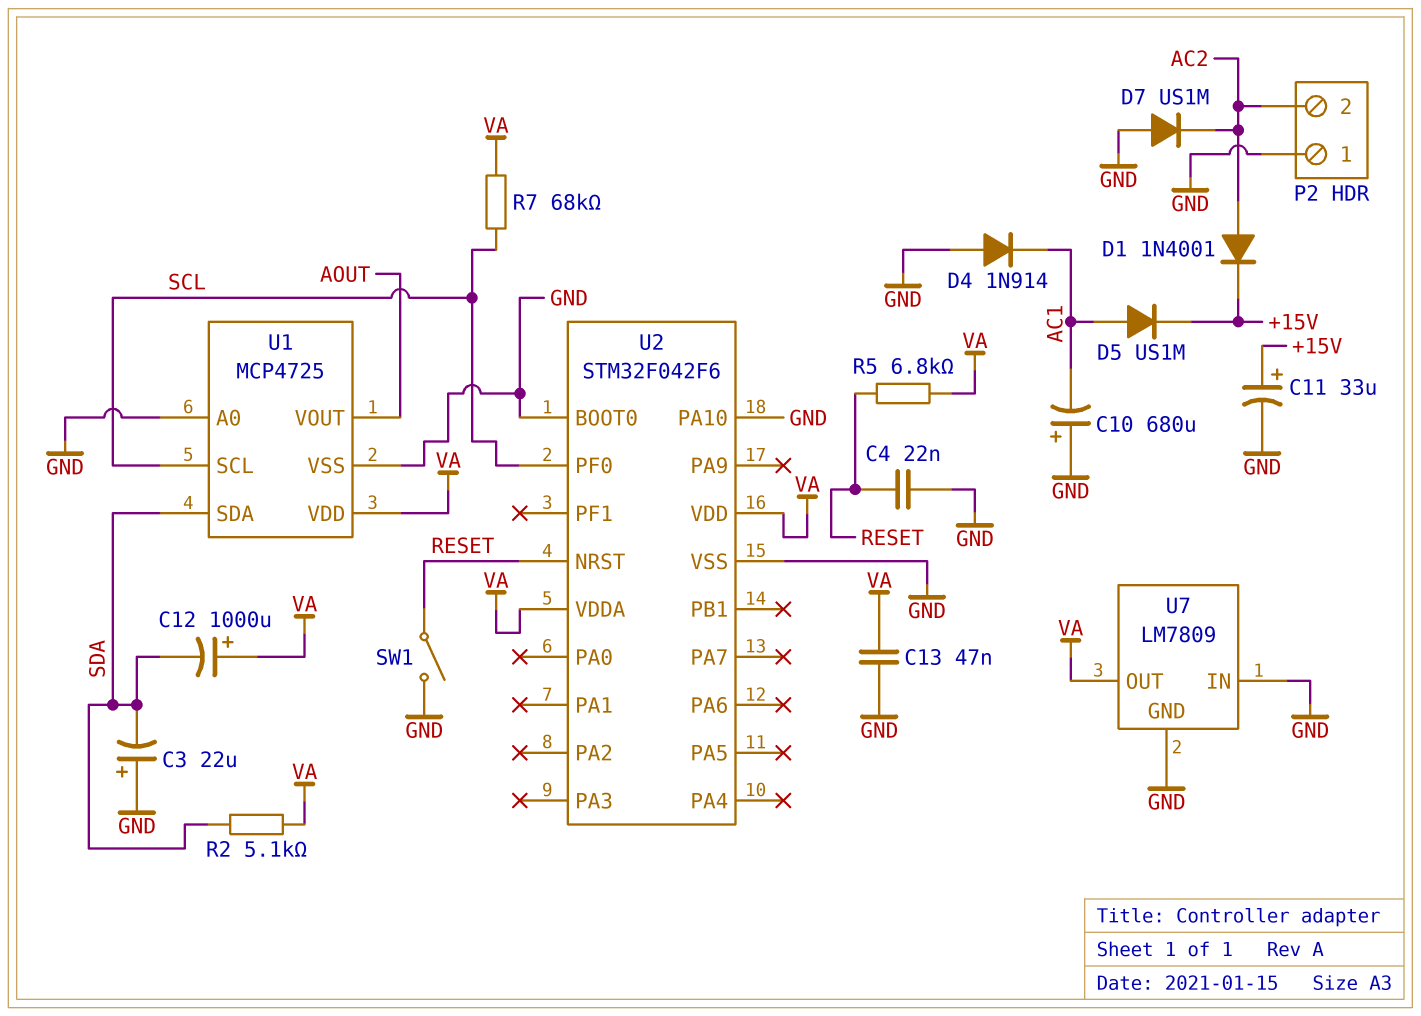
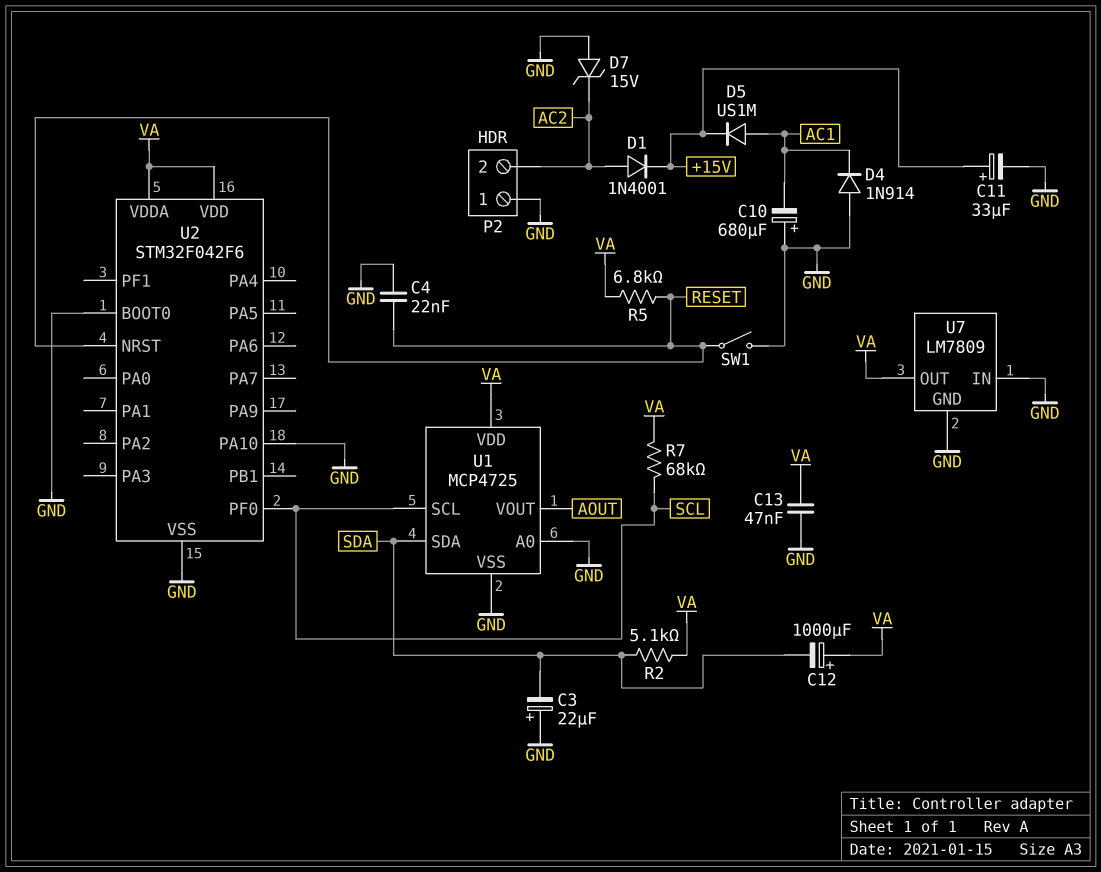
D7: diode US1M (A GND, K AC2) -> zener 15V (A GND, K AC2)

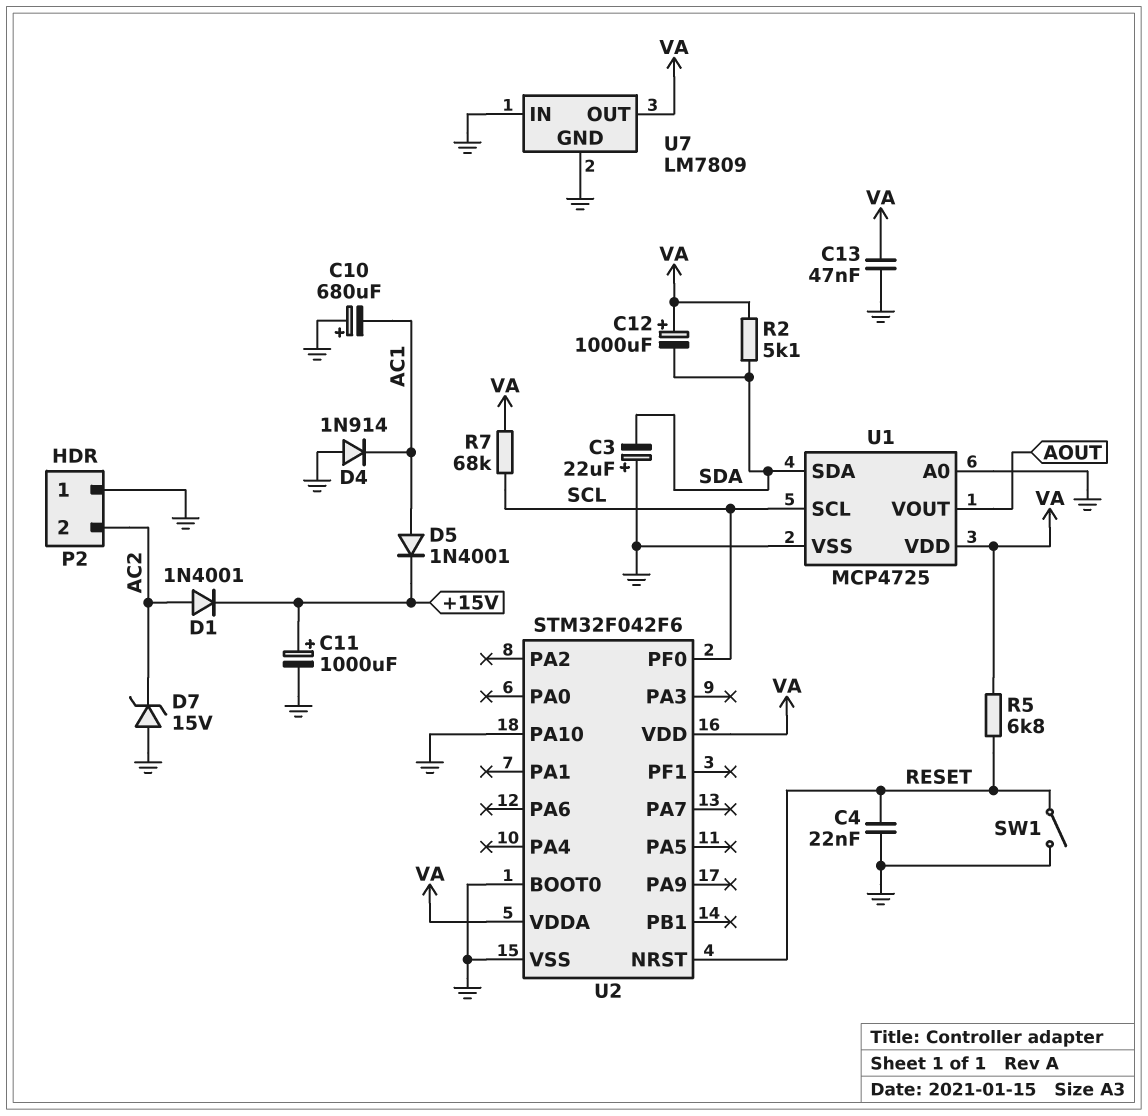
C11: 33uF (plus +15V, minus GND) -> 1000uF (plus +15V, minus GND)
D5: diode US1M (A AC1, K +15V) -> diode 1N4001 (A AC1, K +15V)

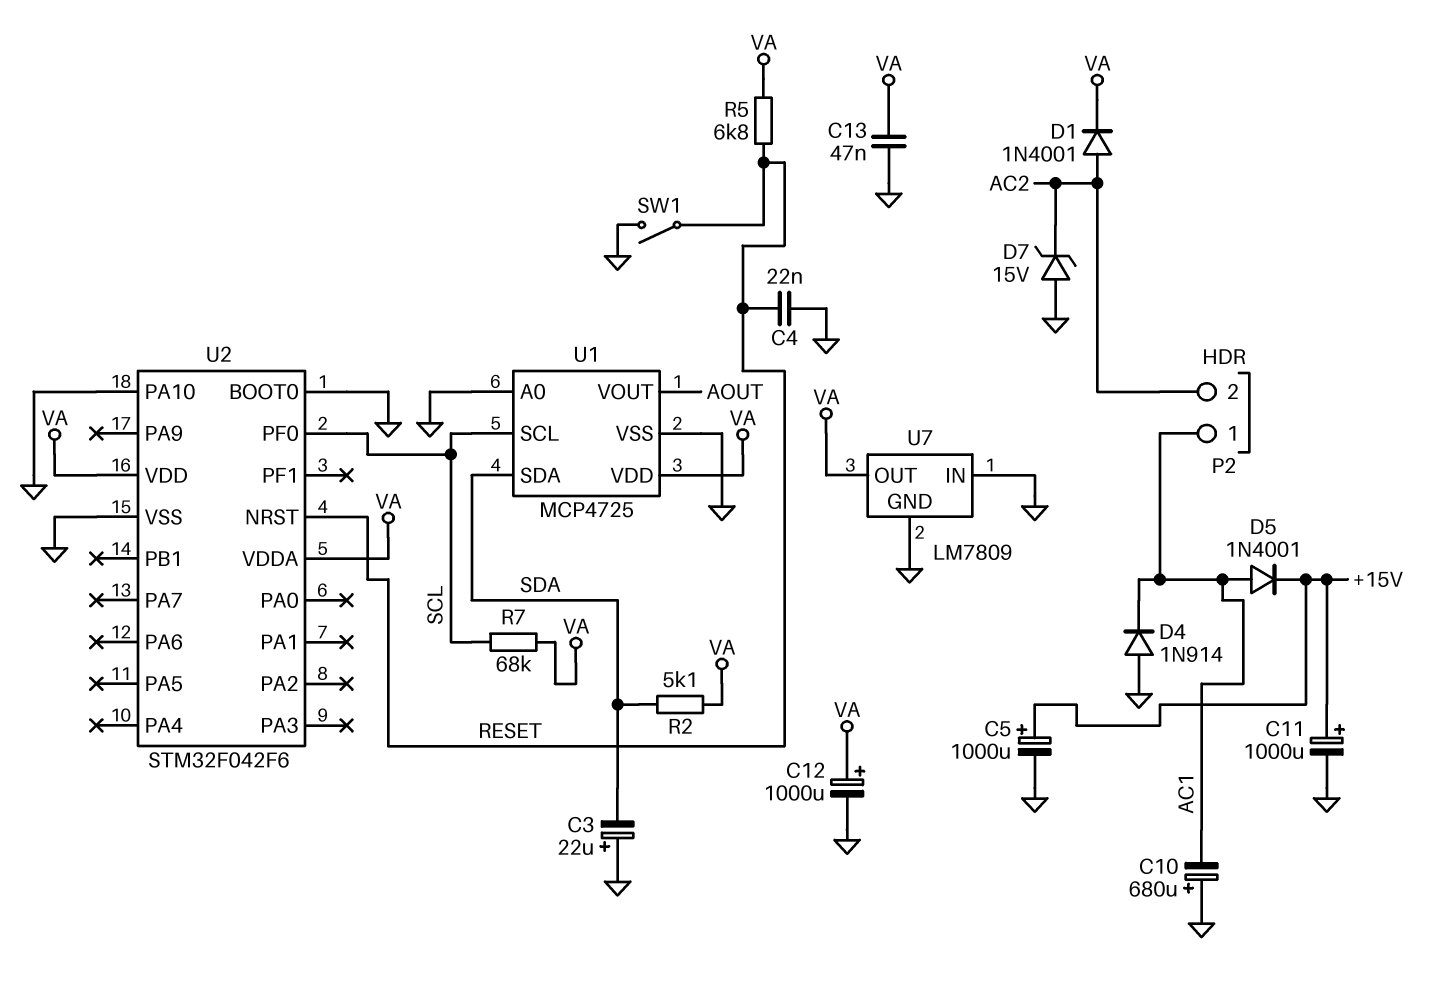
C5: none -> 1000uF (plus +15V, minus GND)
C12: 1000uF (plus VA, minus SDA) -> 1000uF (plus VA, minus GND)
D1: diode 1N4001 (A AC2, K +15V) -> diode 1N4001 (A AC2, K VA)
P2 pin 1: GND -> AC1

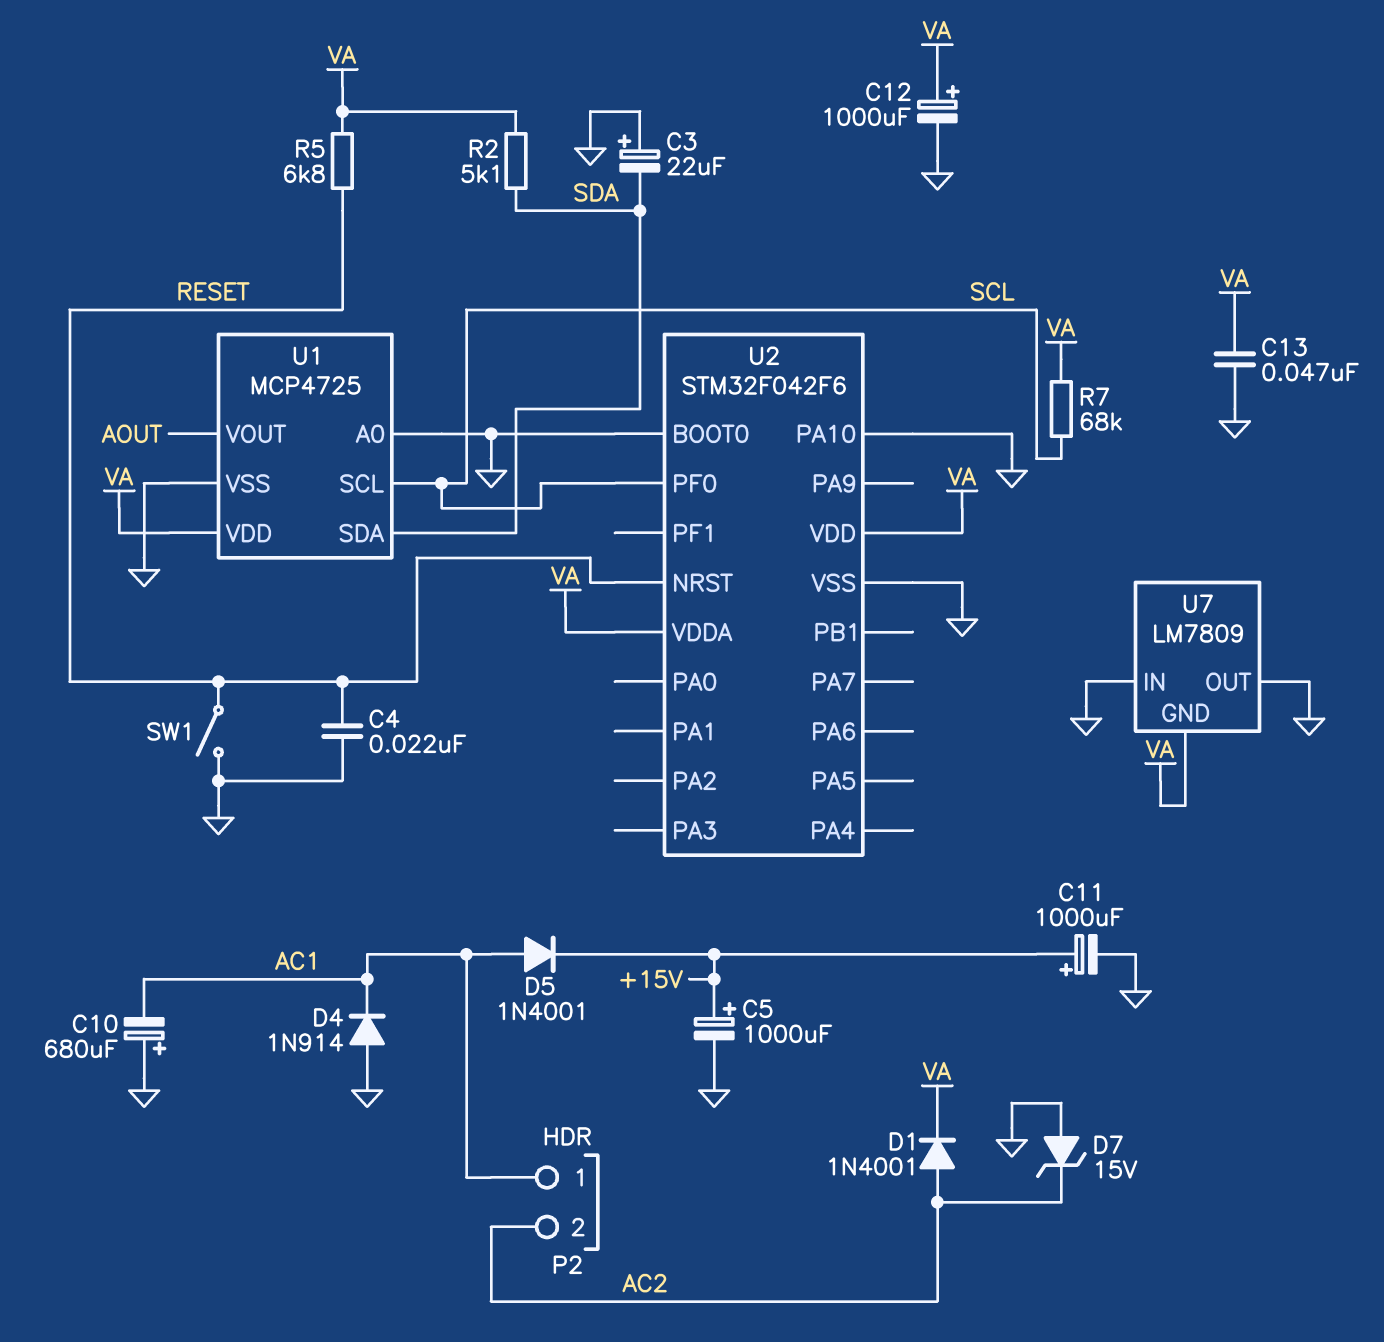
U7 pin GND: GND -> VA
U7 pin OUT: VA -> GND

